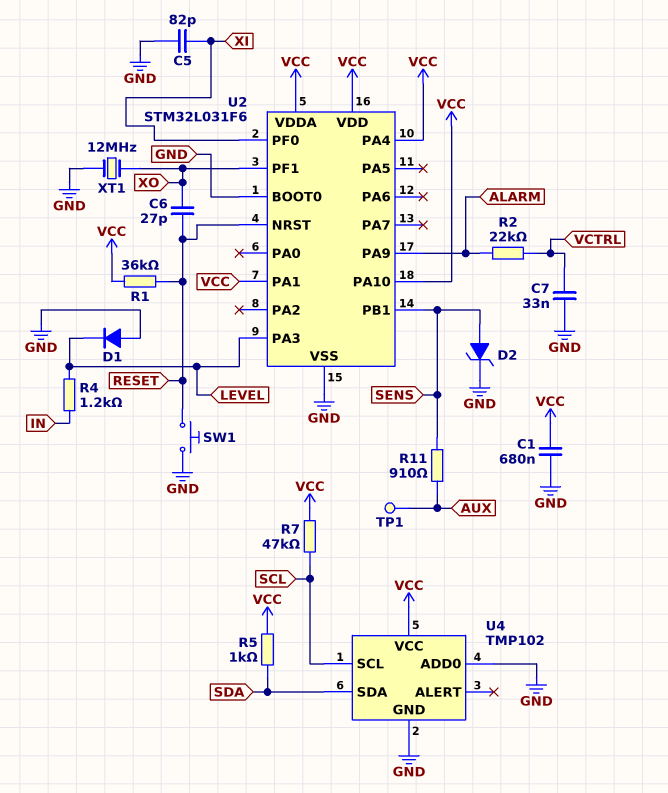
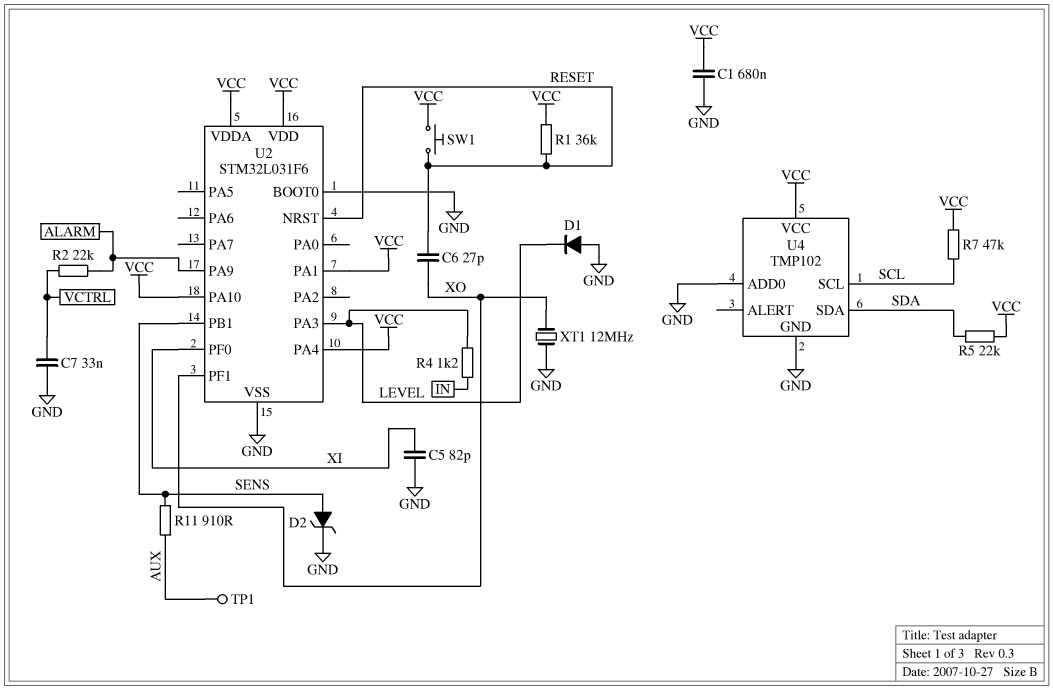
R5: 1k (SDA, VCC) -> 22k (SDA, VCC)
SW1: button (GND, RESET) -> button (RESET, VCC)

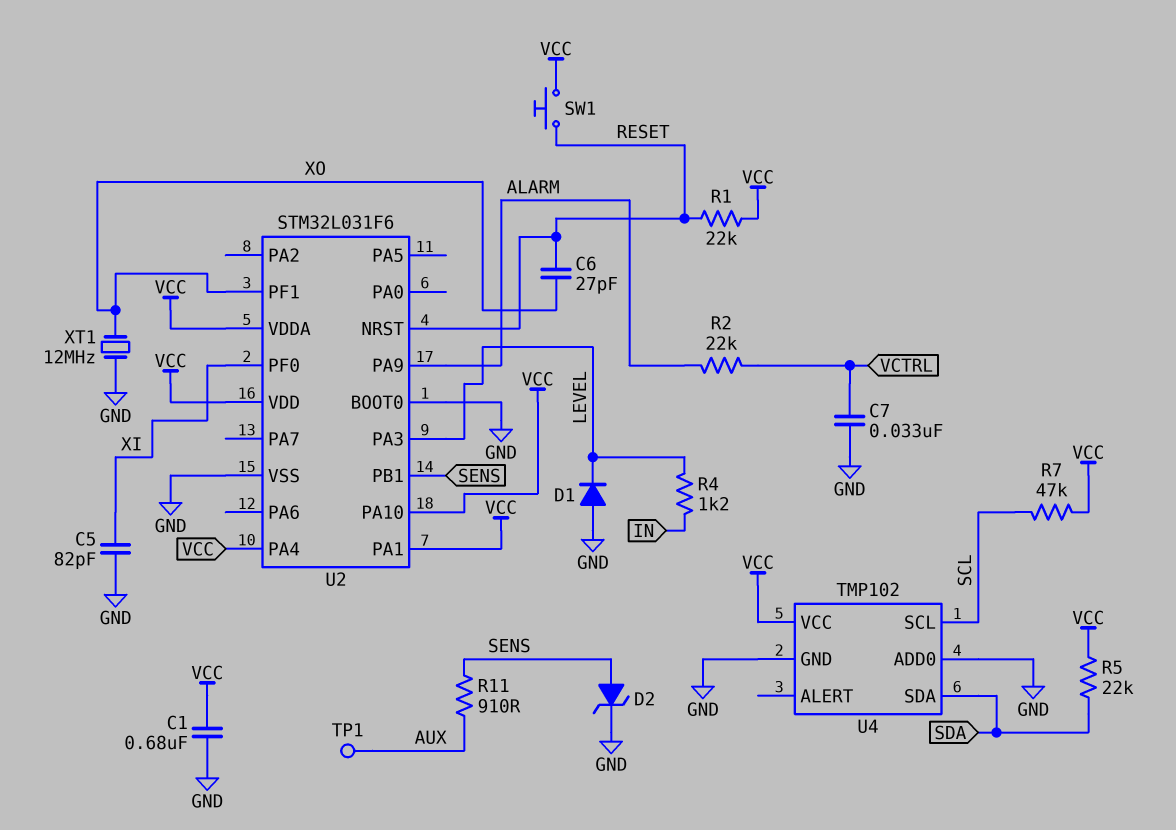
R1: 36k (RESET, VCC) -> 22k (RESET, VCC)

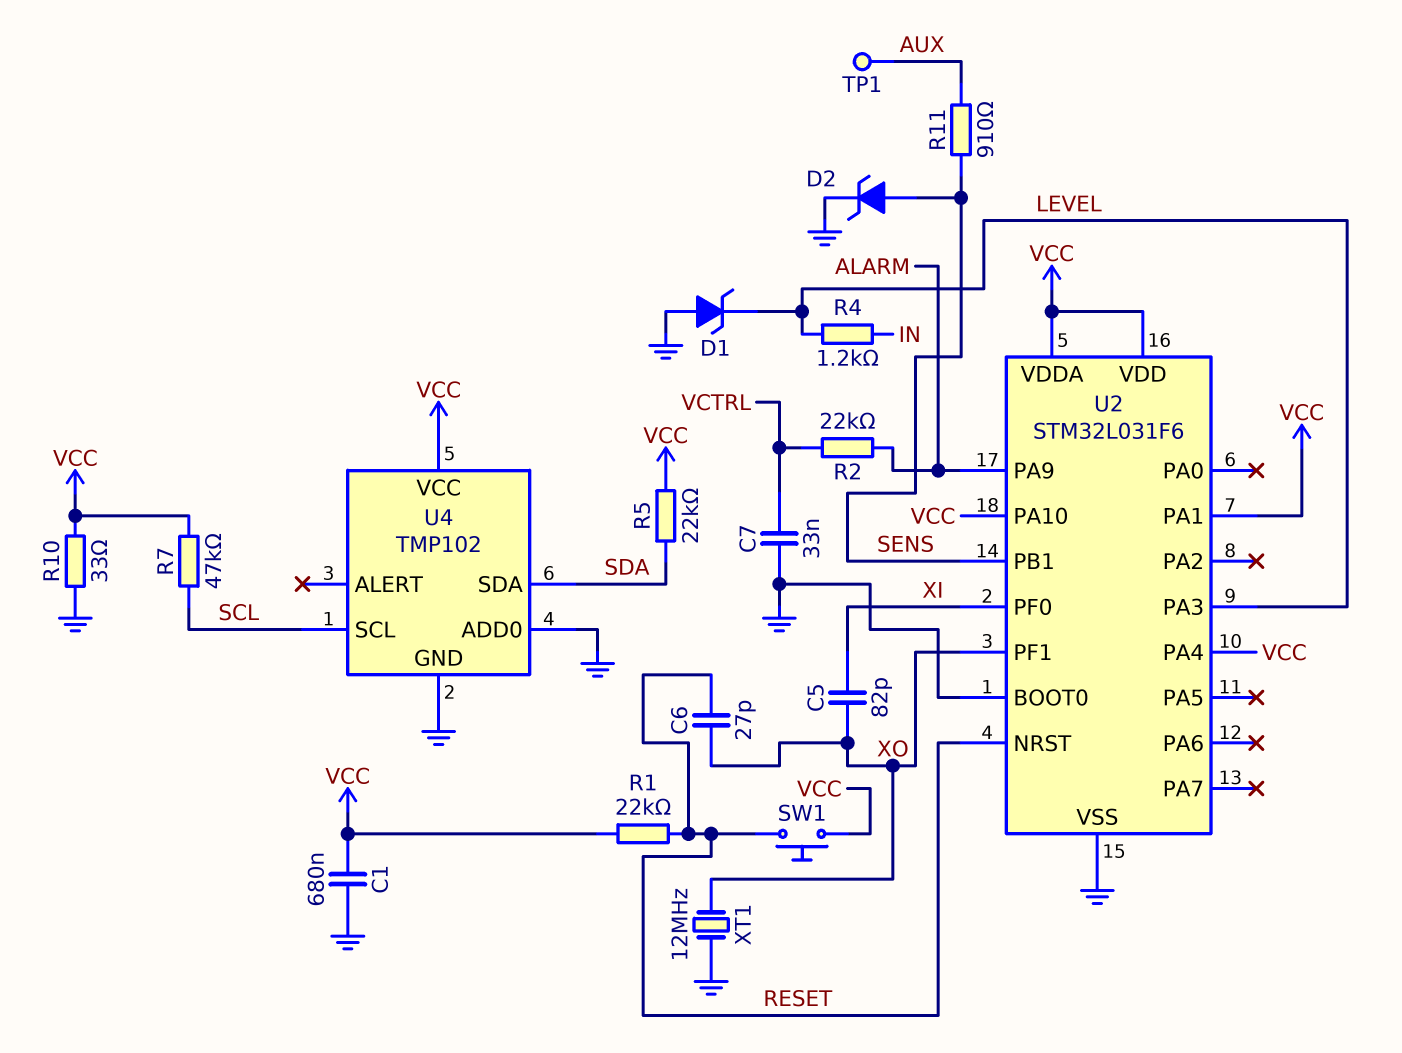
C5: 82pF (GND, XI) -> 82pF (XI, XO)
D1: diode (A GND, K LEVEL) -> zener (A GND, K LEVEL)
R10: none -> 33 (GND, VCC)

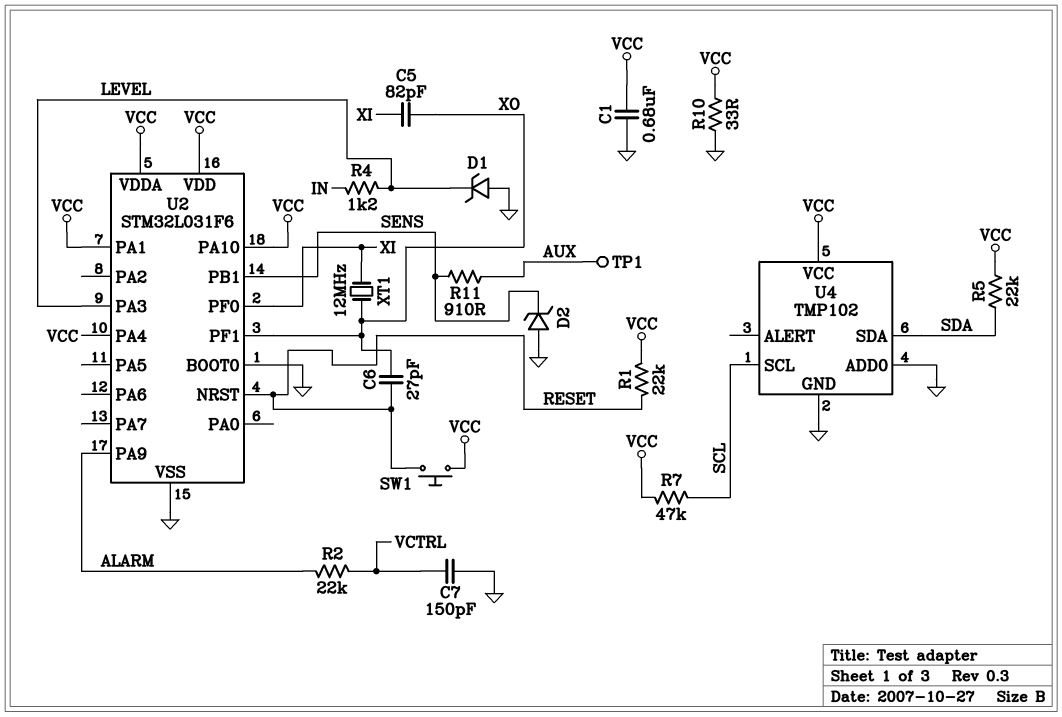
C7: 33nF (GND, VCTRL) -> 150pF (GND, VCTRL)
D2: zener (A SENS, K GND) -> zener (A GND, K SENS)
XT1: 12MHz (GND, XO) -> 12MHz (XI, XO)

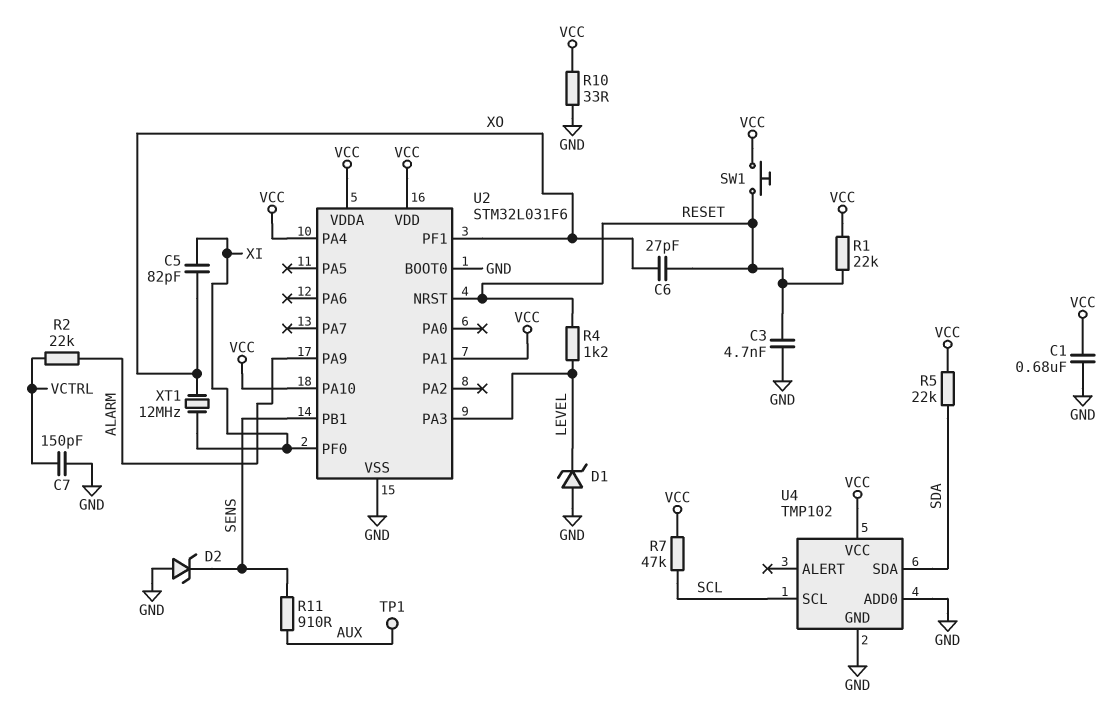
C3: none -> 4.7nF (GND, RESET)
R4: 1.2k (IN, LEVEL) -> 1.2k (LEVEL, RESET)

